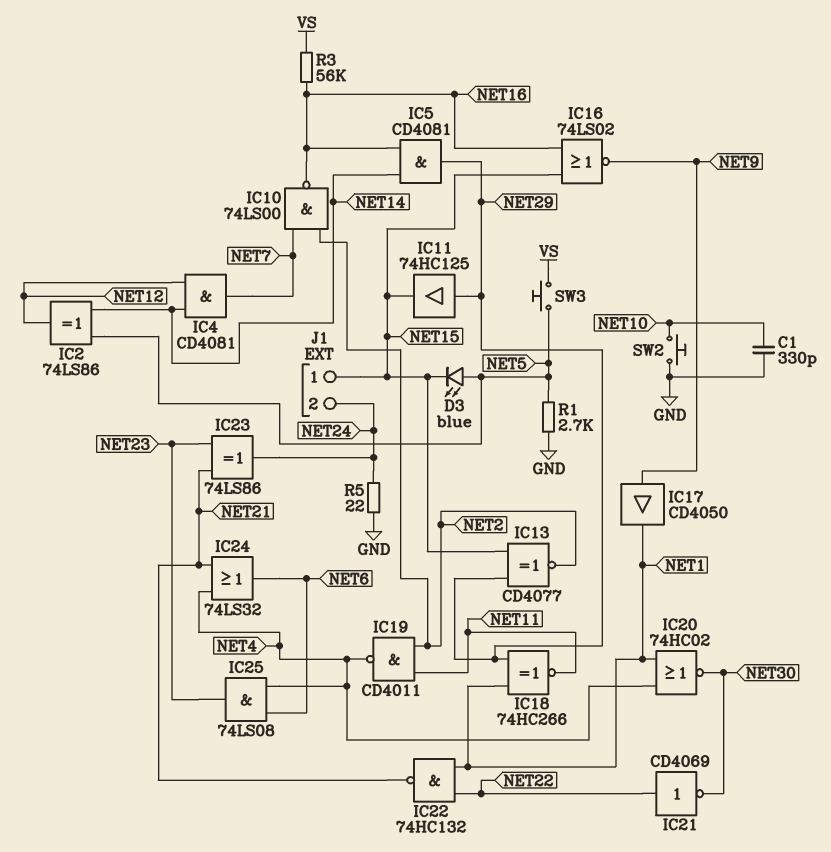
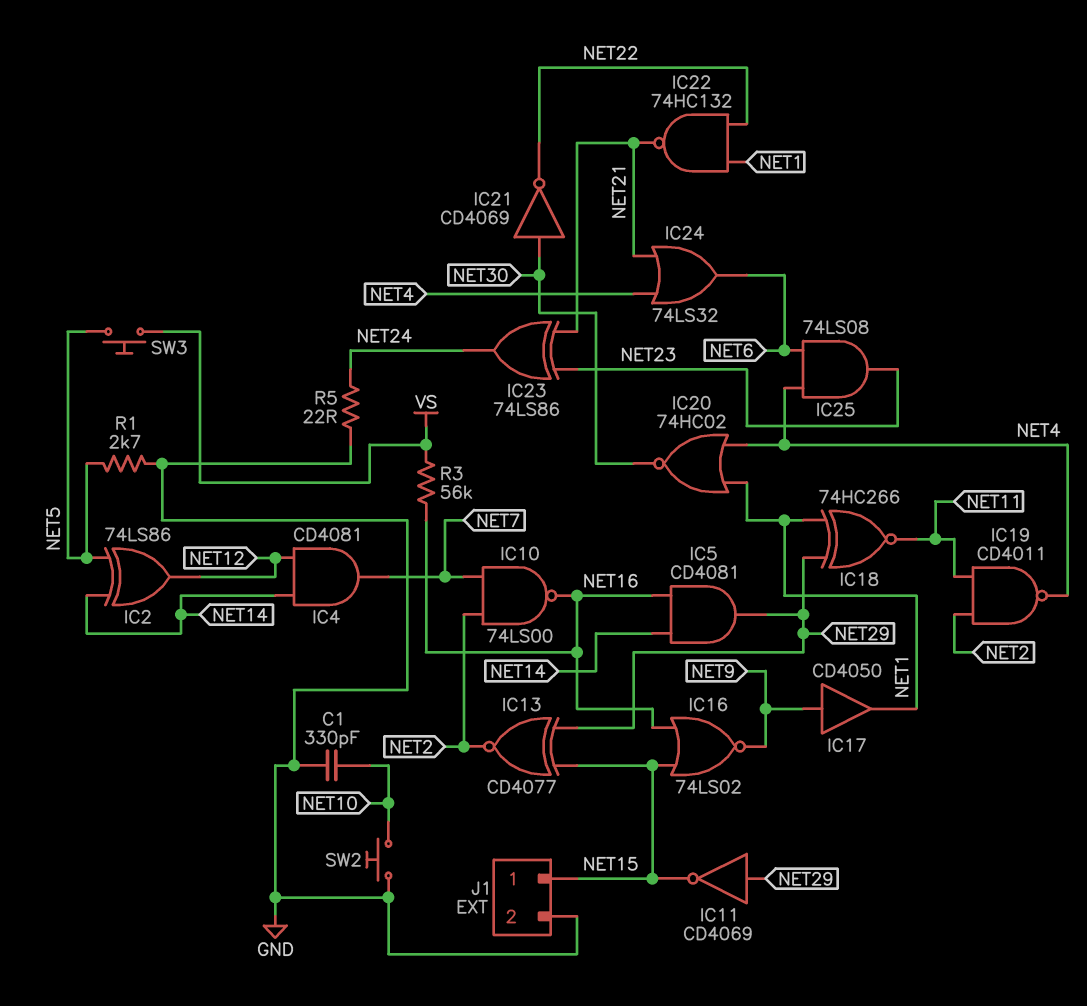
D3: LED blue (A NET5, K NET15) -> none
IC11: buffer 74HC125 (in NET29, out NET15) -> NOT CD4069 (in NET29, out NET15)
IC21: NOT CD4069 (in NET22, out NET30) -> NOT CD4069 (in NET30, out NET22)
J1 pin 2: NET24 -> GND

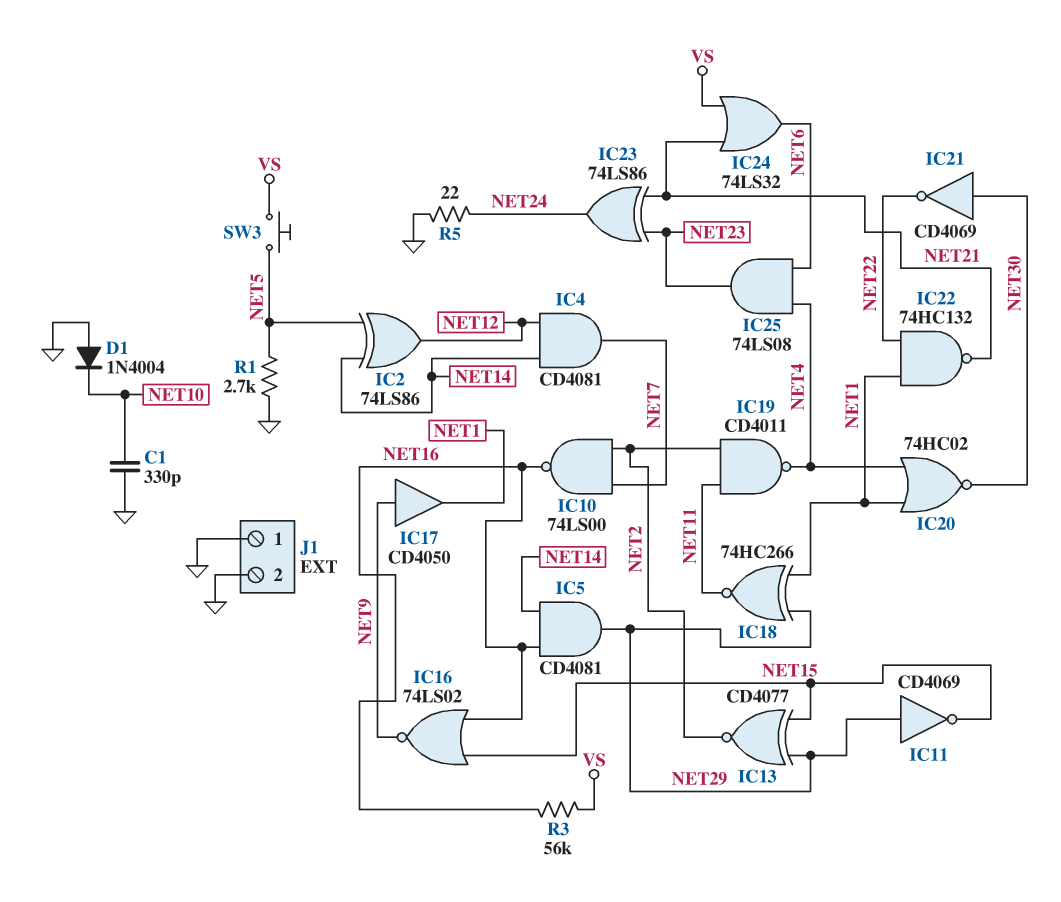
D1: none -> diode 1N4004 (A GND, K NET10)
IC24: OR 74LS32 (in NET4, in NET21, out NET6) -> OR 74LS32 (in NET21, in VS, out NET6)
J1 pin 1: NET15 -> GND
SW2: button (GND, NET10) -> none

